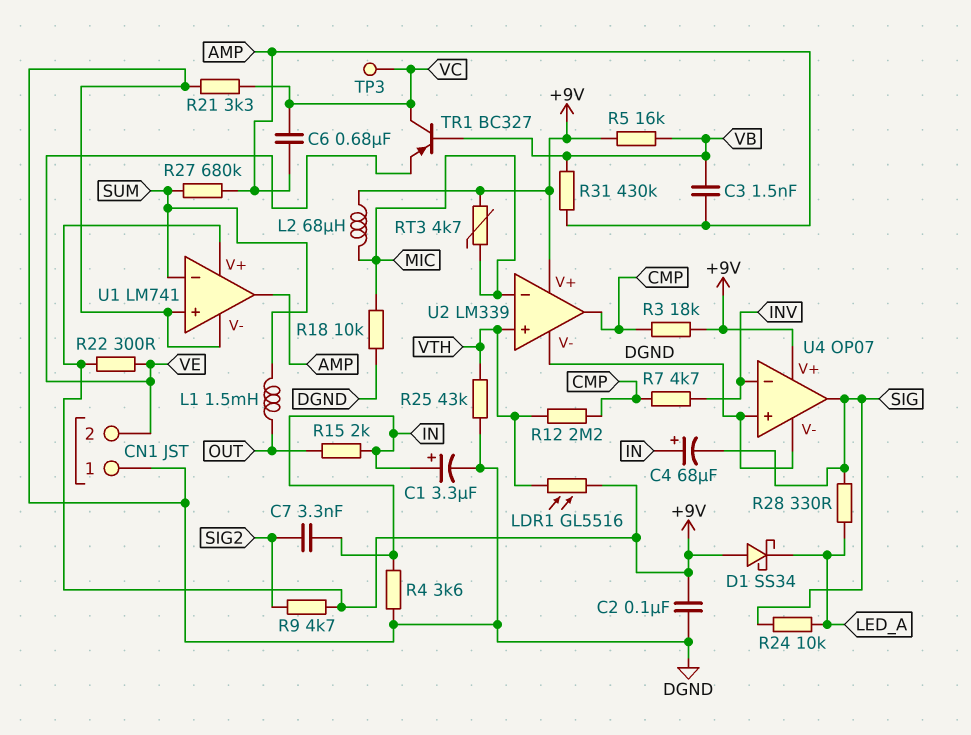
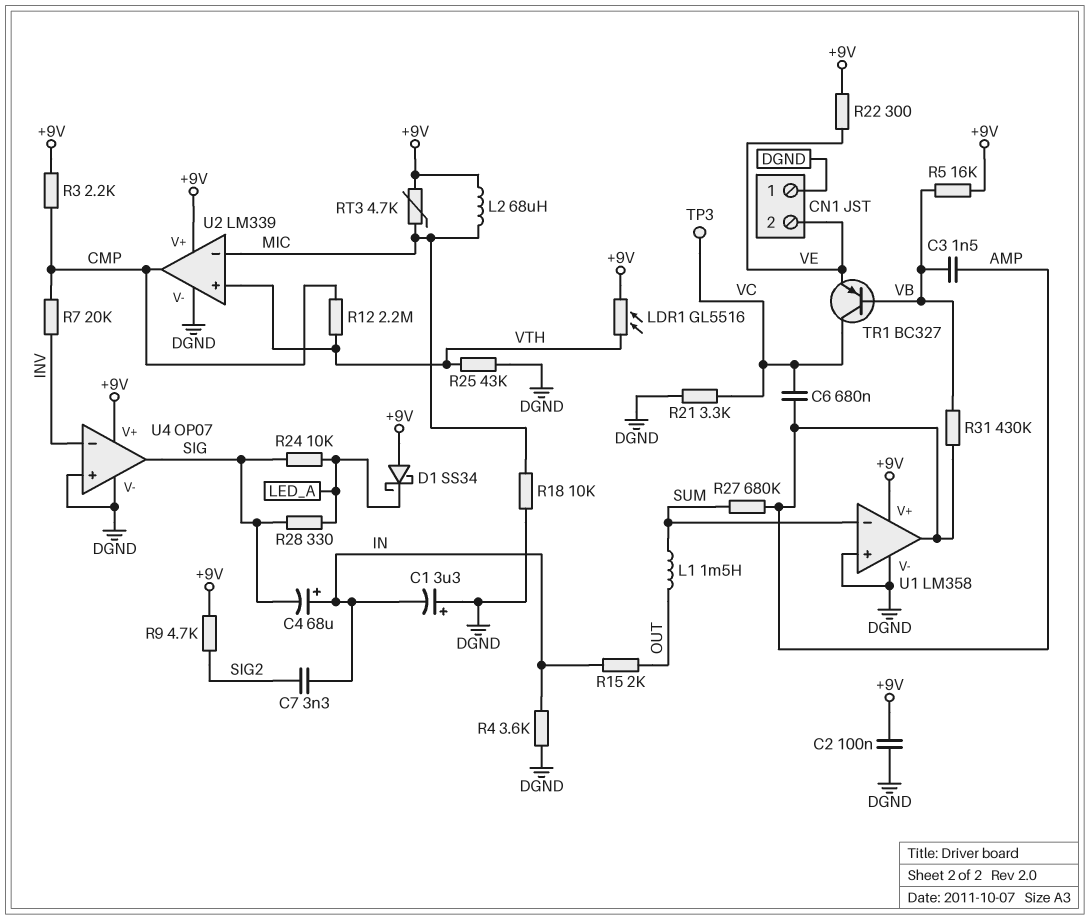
C1: 3.3uF (plus IN, minus DGND) -> 3.3uF (plus DGND, minus IN)
R3: 18k (+9V, CMP) -> 2.2k (+9V, CMP)
R7: 4.7k (CMP, INV) -> 20k (CMP, INV)
U1: LM741 -> LM358

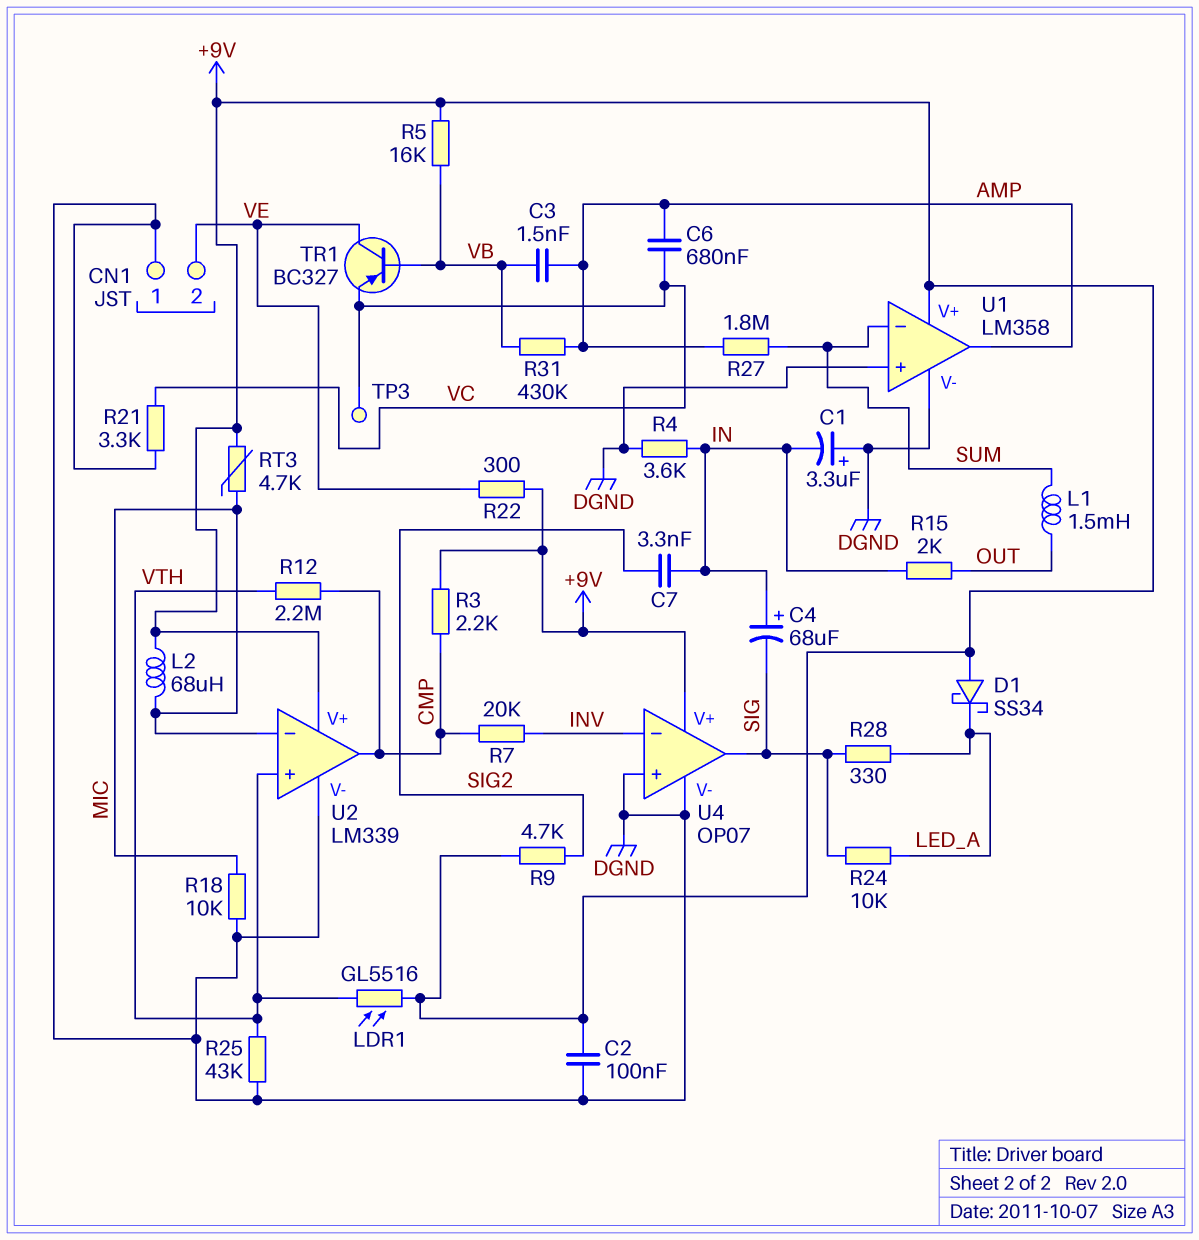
R27: 680k (AMP, SUM) -> 1.8M (AMP, SUM)
TR1: PNP BC327 (B VB, C VC, E VE) -> PNP BC327 (B VB, C VE, E VC)

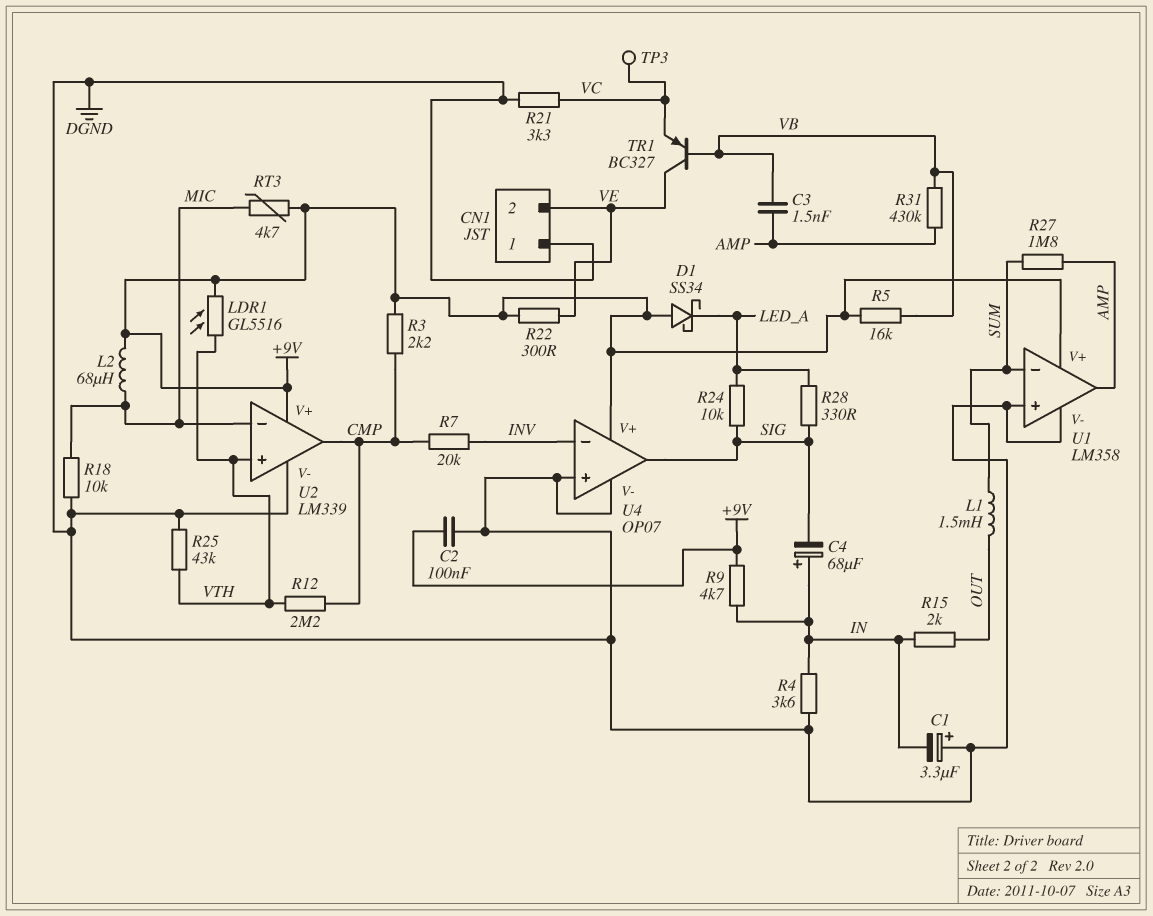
C6: 680nF (AMP, VC) -> none
C7: 3.3nF (IN, SIG2) -> none
R9: 4.7k (+9V, SIG2) -> 4.7k (+9V, IN)

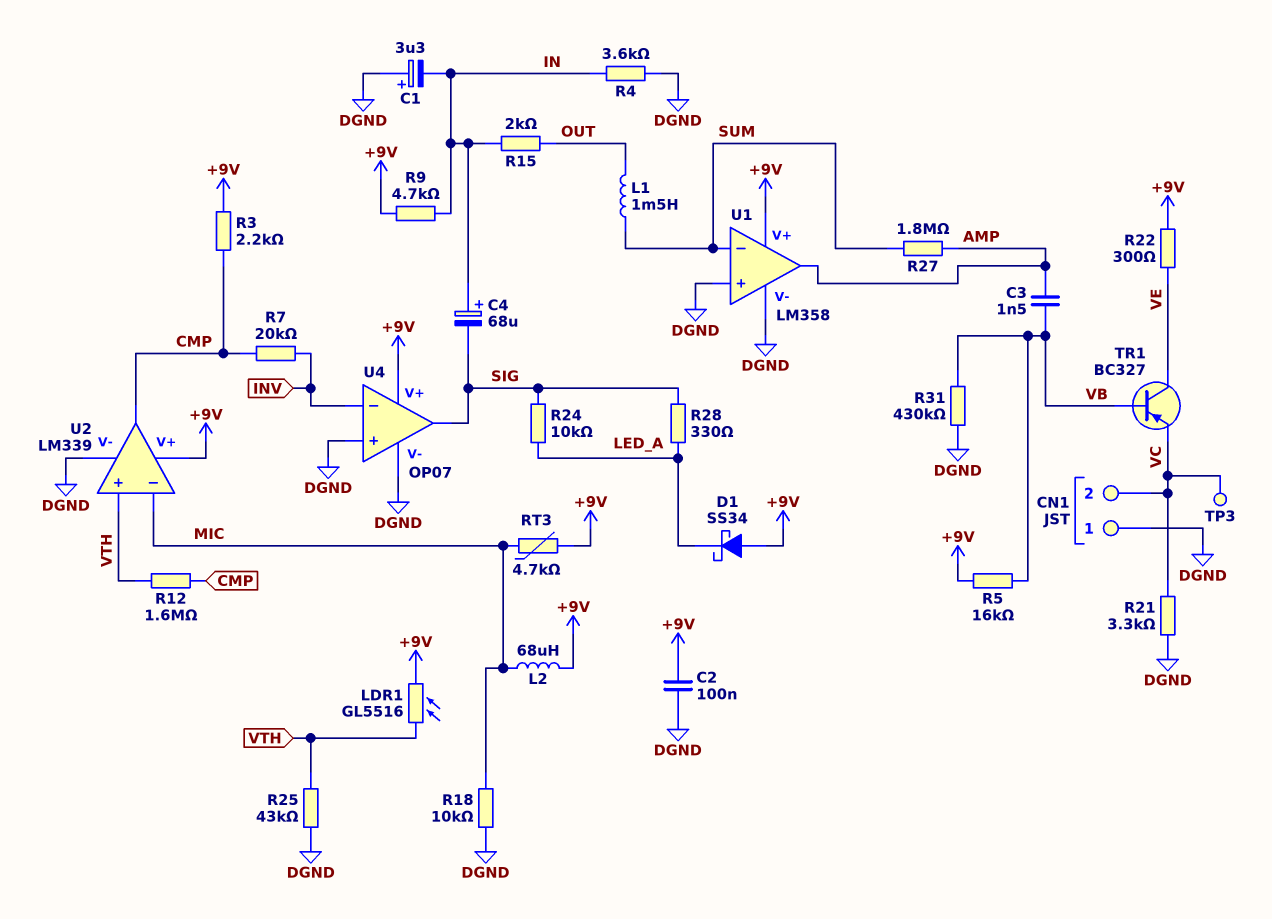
CN1 pin 2: VE -> VC
R12: 2.2M (CMP, VTH) -> 1.6M (CMP, VTH)
R31: 430k (AMP, VB) -> 430k (DGND, VB)

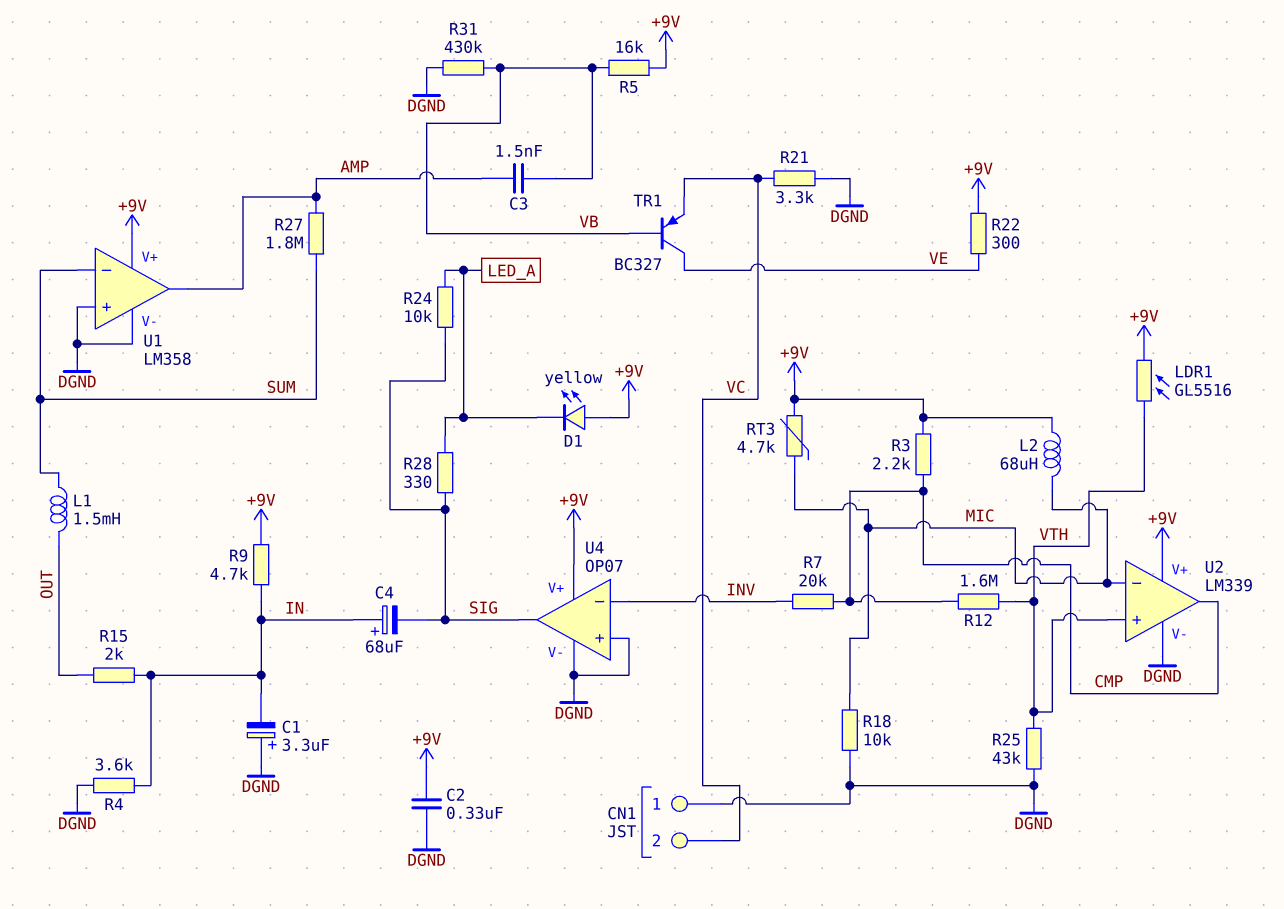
C2: 100nF (+9V, DGND) -> 330nF (+9V, DGND)
D1: schottky SS34 (A +9V, K LED_A) -> LED yellow (A +9V, K LED_A)
TP3: test point (VC) -> none

